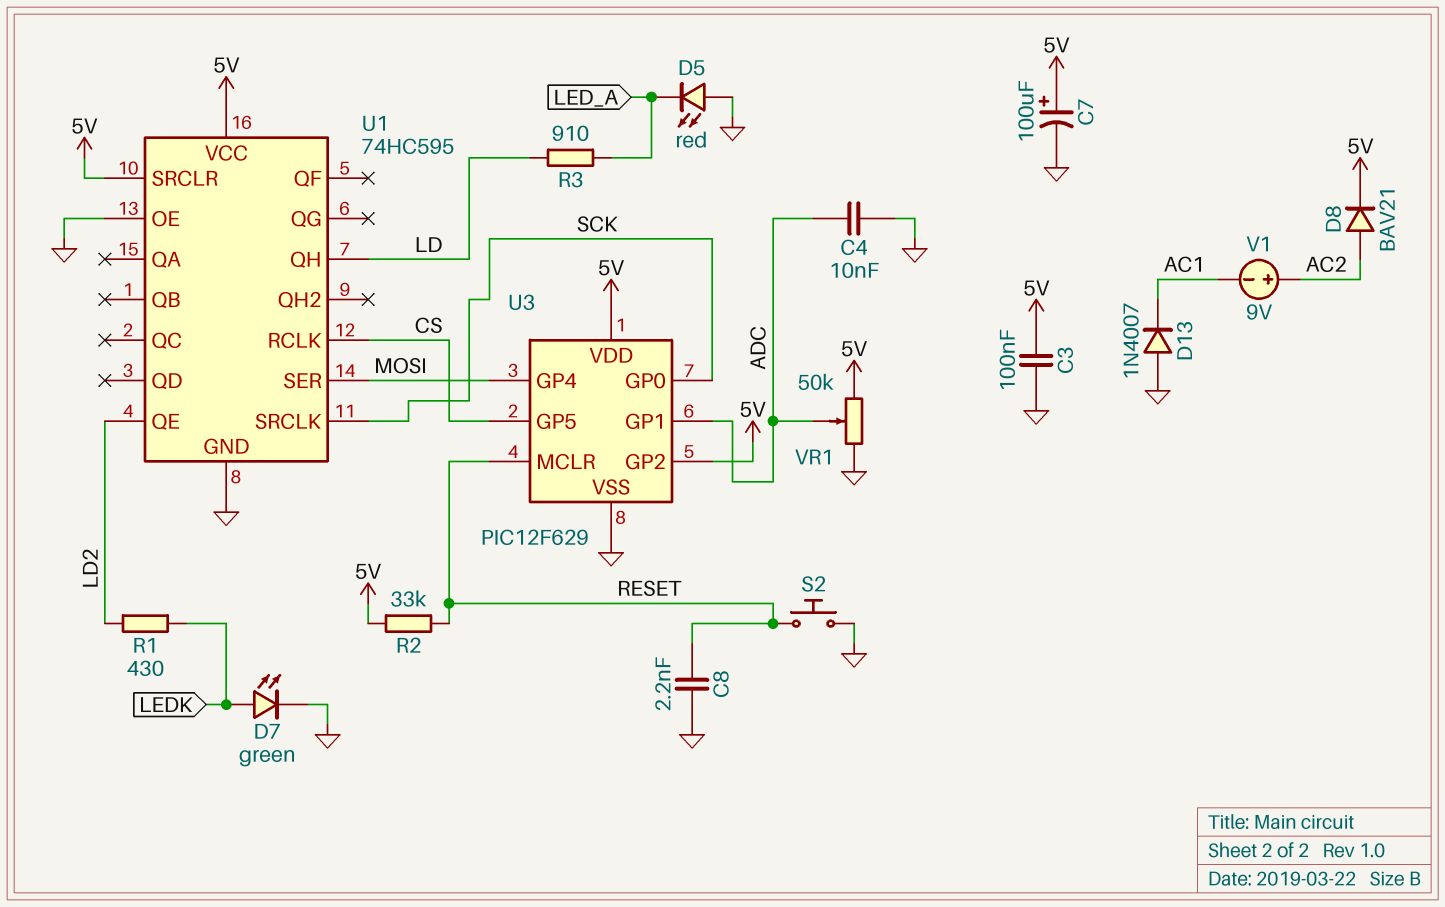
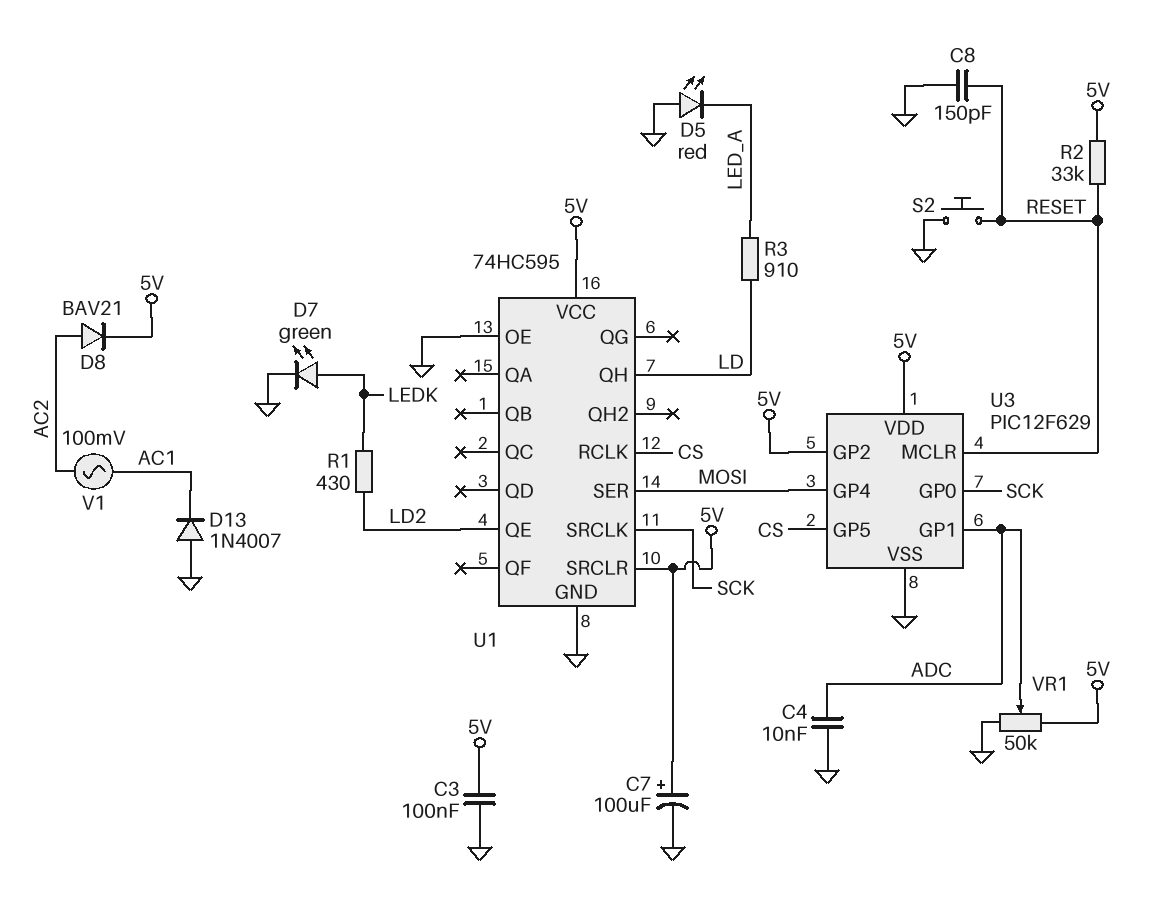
C8: 2.2nF (GND, RESET) -> 150pF (GND, RESET)
V1: 9V (plus AC2, minus AC1) -> AC 100mV (AC1, AC2)

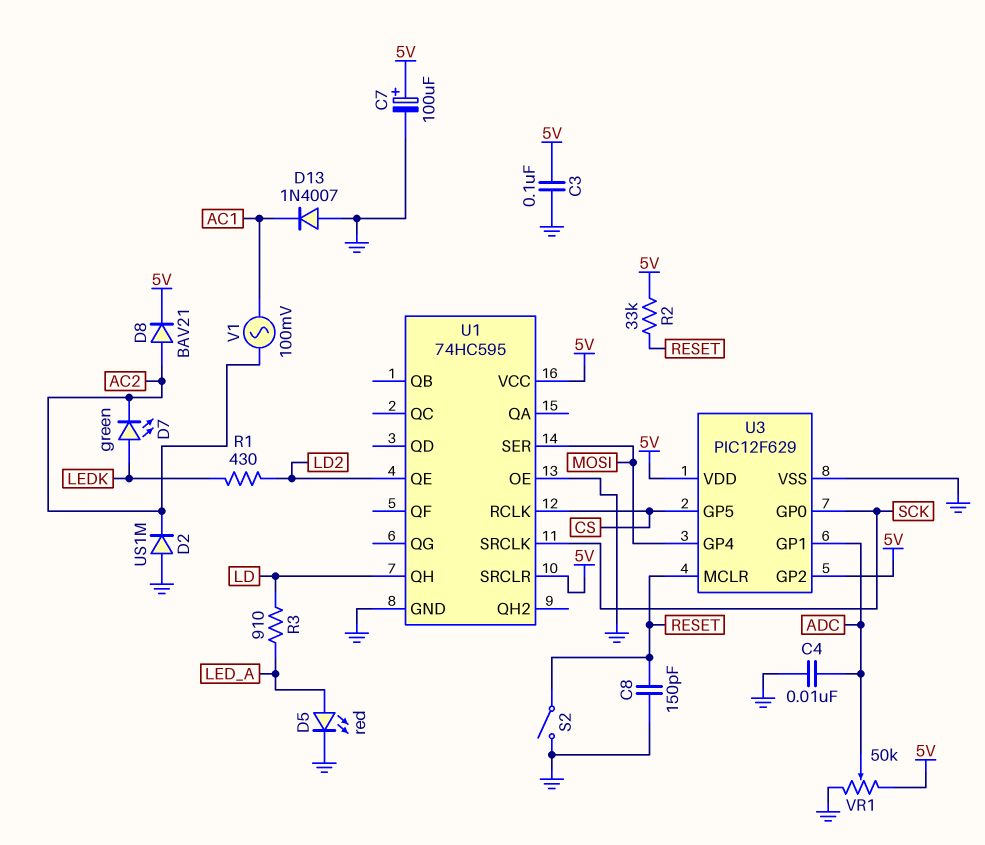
D2: none -> diode US1M (A GND, K AC2)
D5: LED red (A GND, K LED_A) -> LED red (A LED_A, K GND)
D7: LED green (A LEDK, K GND) -> LED green (A LEDK, K AC2)
S2: button (GND, RESET) -> switch (GND, RESET)

